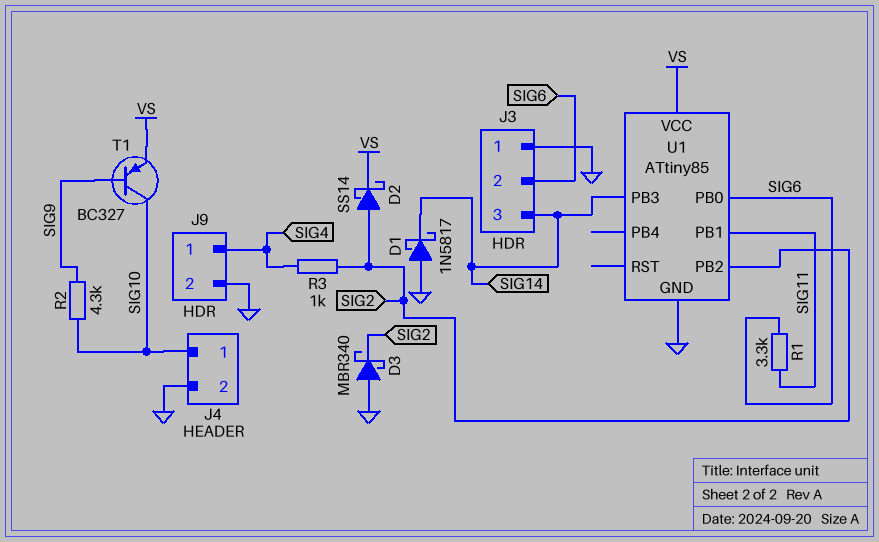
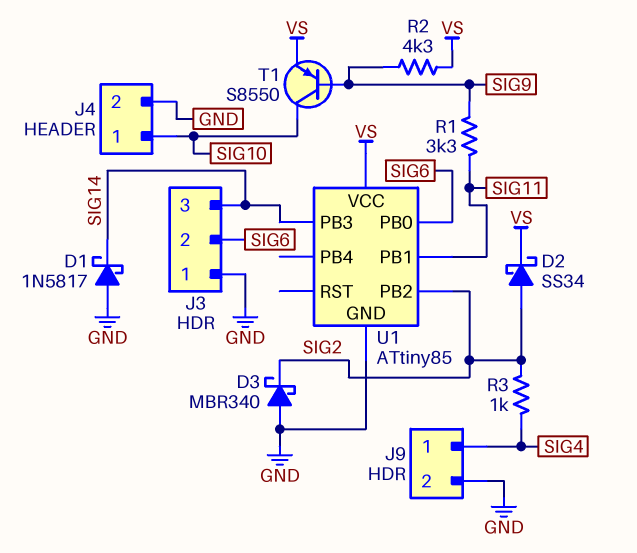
D2: schottky SS14 (A SIG2, K VS) -> schottky SS34 (A SIG2, K VS)
R1: 3.3k (SIG6, SIG11) -> 3.3k (SIG9, SIG11)
R2: 4.3k (SIG9, SIG10) -> 4.3k (SIG9, VS)
T1: PNP BC327 (B SIG9, C SIG10, E VS) -> PNP S8550 (B SIG9, C SIG10, E VS)

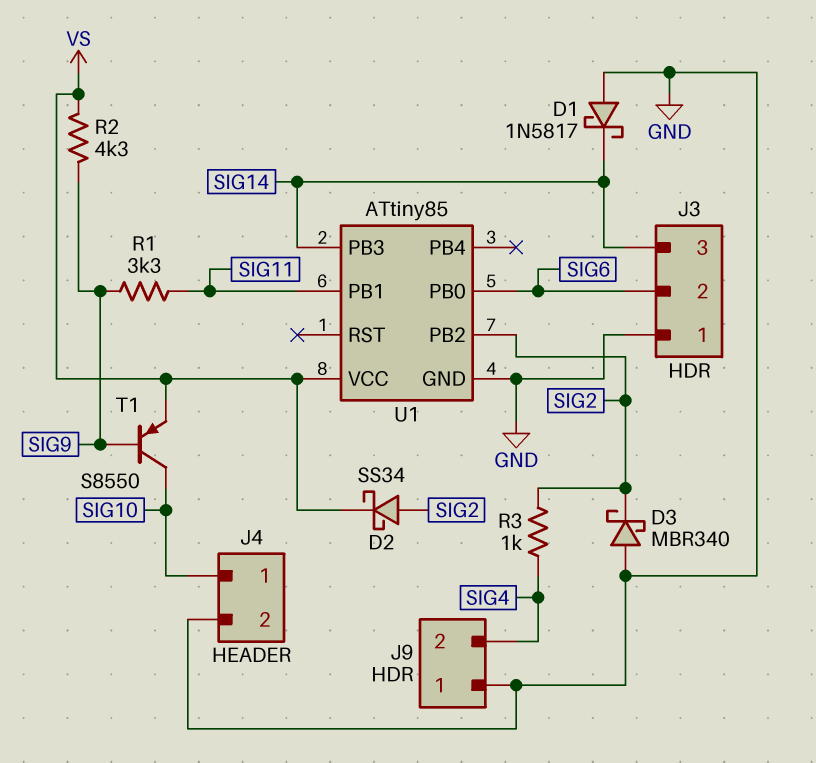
J9 pin 1: SIG4 -> GND
J9 pin 2: GND -> SIG4

